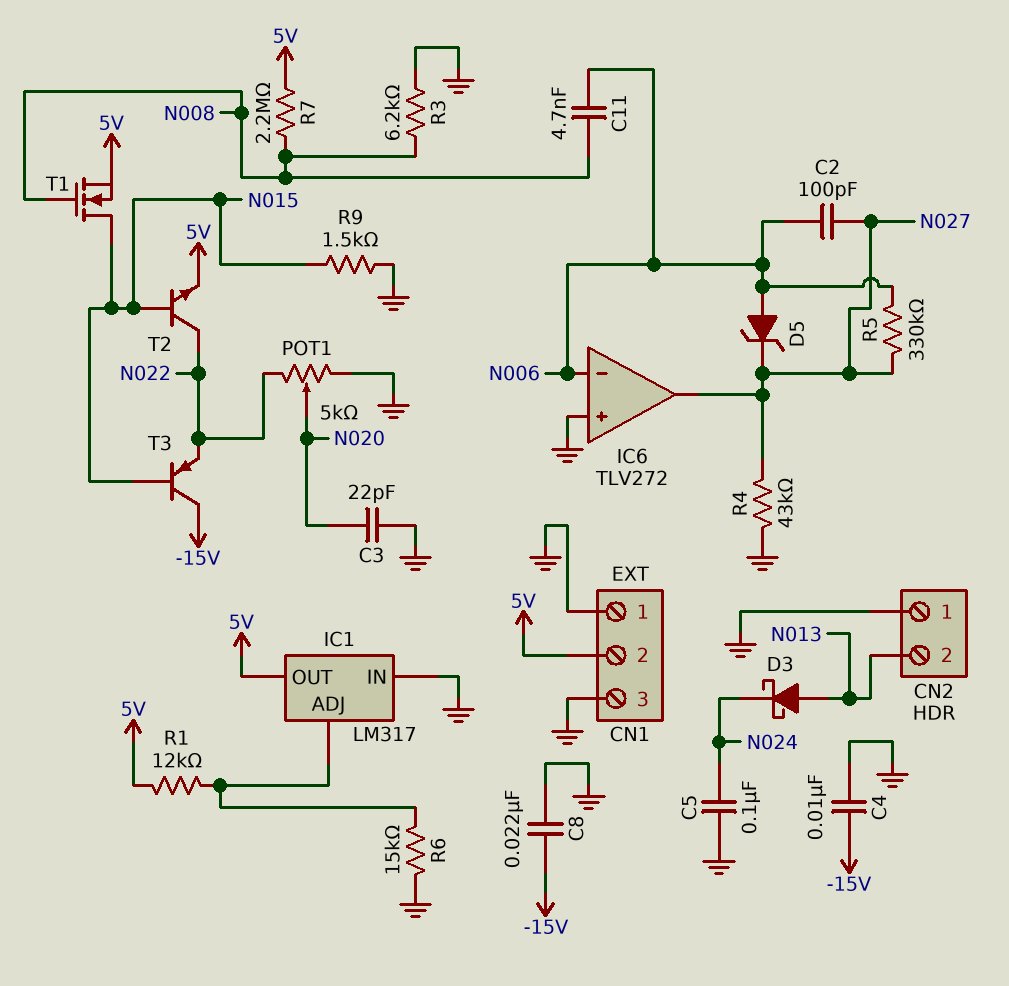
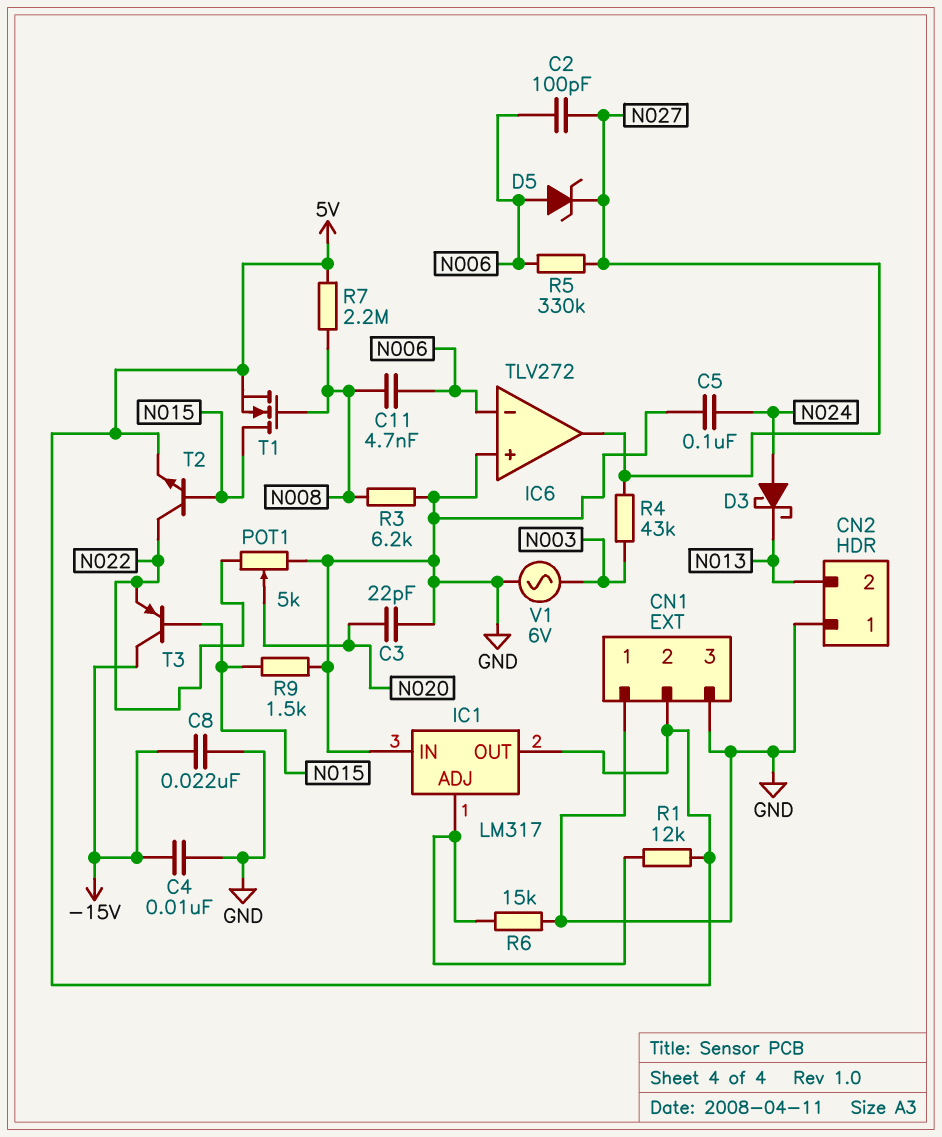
D3: schottky (A N013, K N024) -> schottky (A N024, K N013)
R4: 43k (GND, N027) -> 43k (N003, N027)
V1: none -> AC 6V (GND, N003)

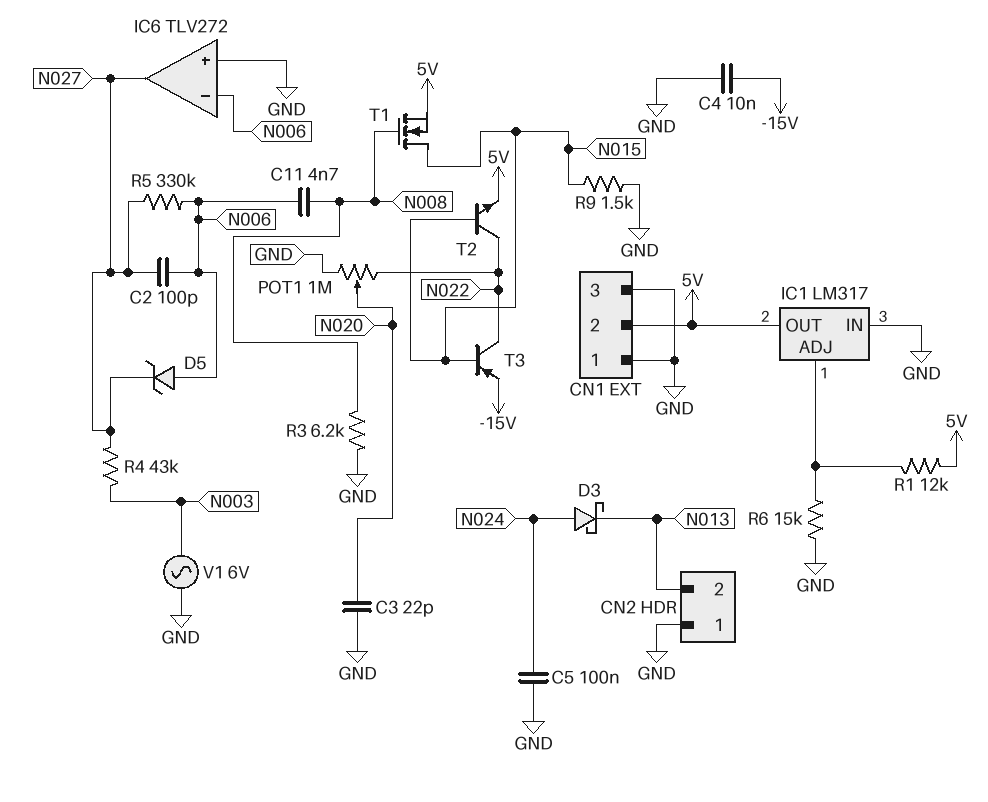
C8: 22nF (-15V, GND) -> none
POT1: 5k (GND, N022, wiper N020) -> 1M (GND, N022, wiper N020)
R7: 2.2M (5V, N008) -> none
T3: PNP (B N015, C -15V, E N022) -> PNP (B N015, C N022, E -15V)

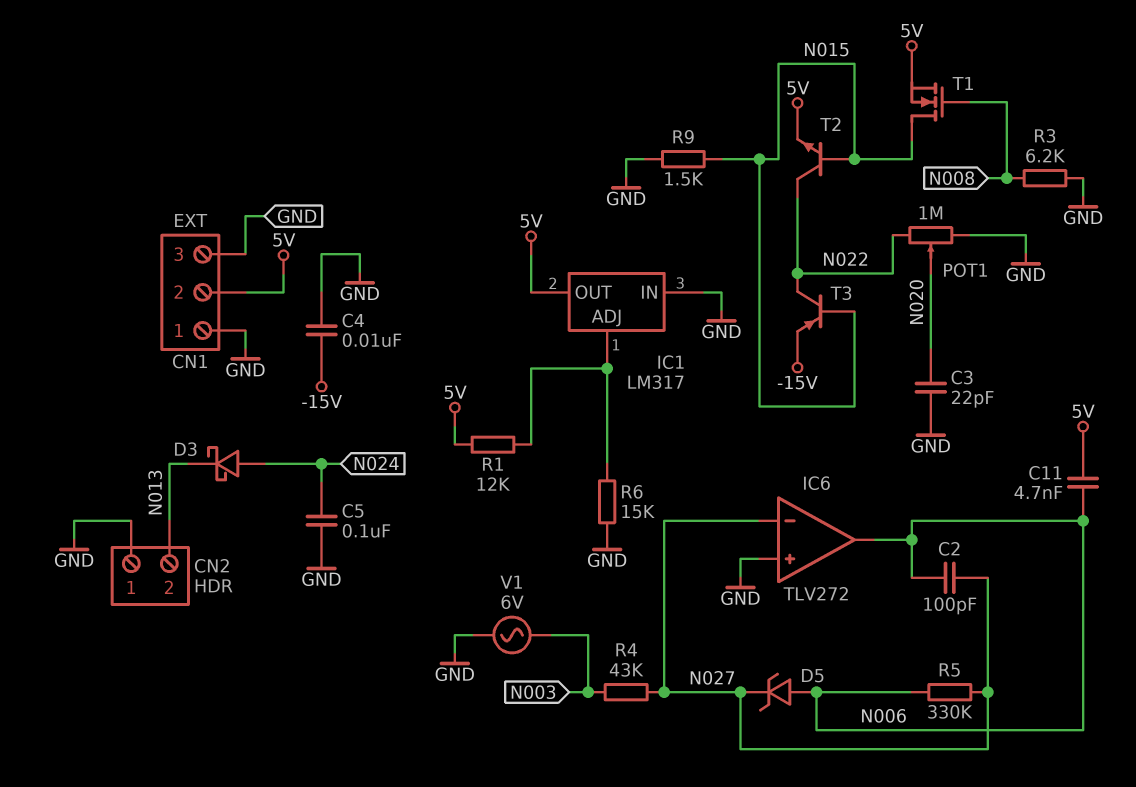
C11: 4.7nF (N006, N008) -> 4.7nF (5V, N006)
IC6 pin in-: N006 -> N027
IC6 pin out: N027 -> N006

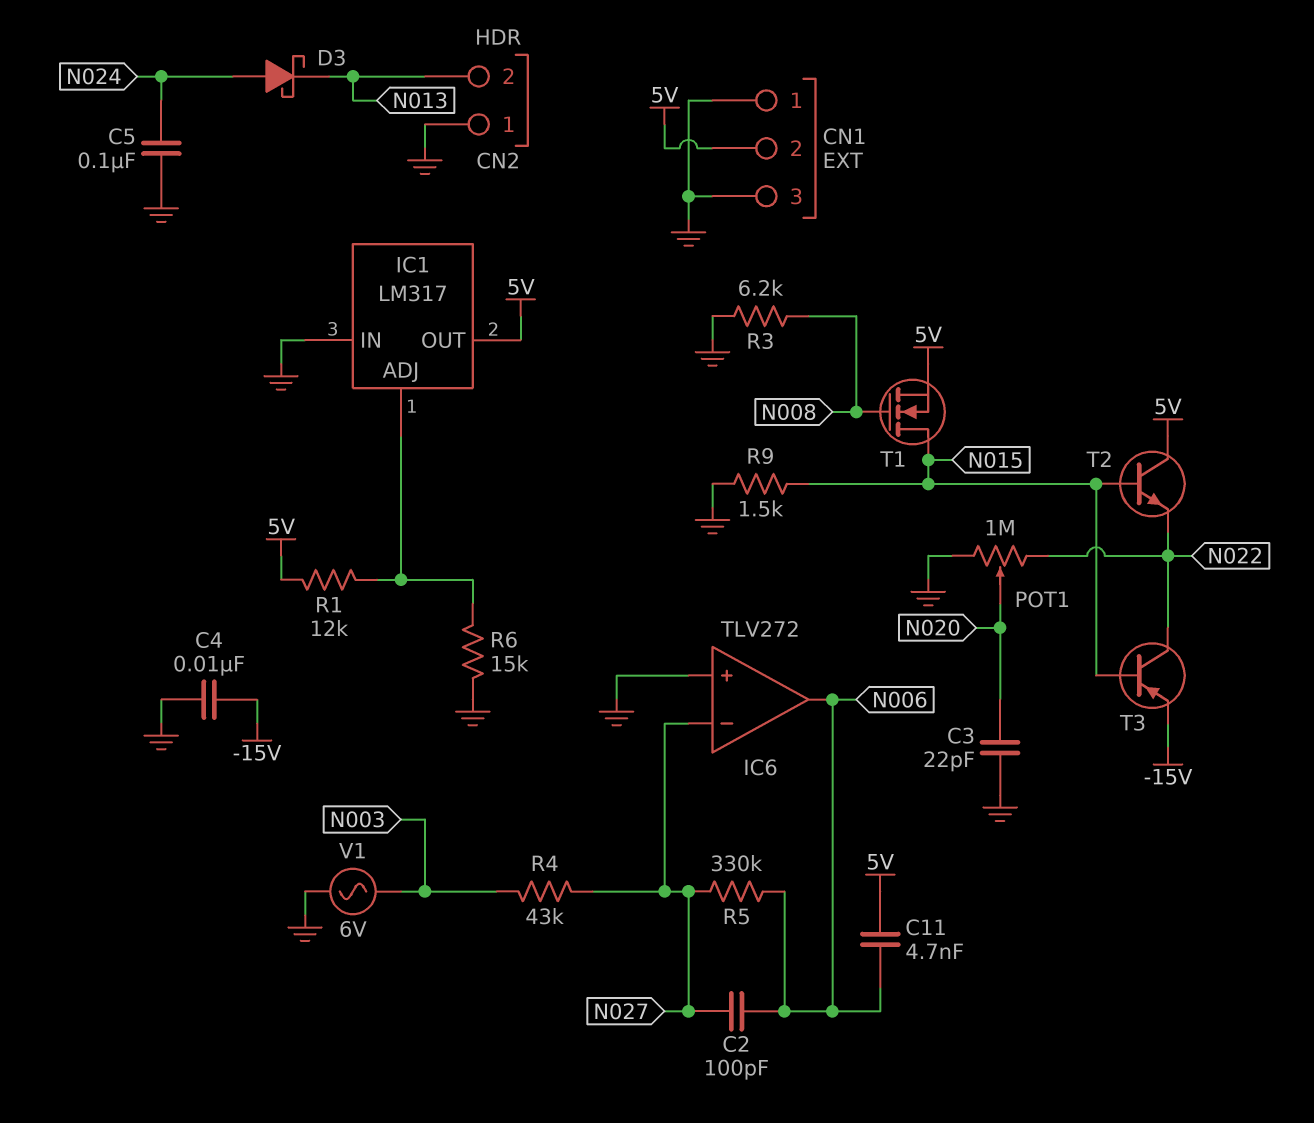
D5: zener (A N006, K N027) -> none
T2: NPN (B N015, C N022, E 5V) -> NPN (B N015, C 5V, E N022)

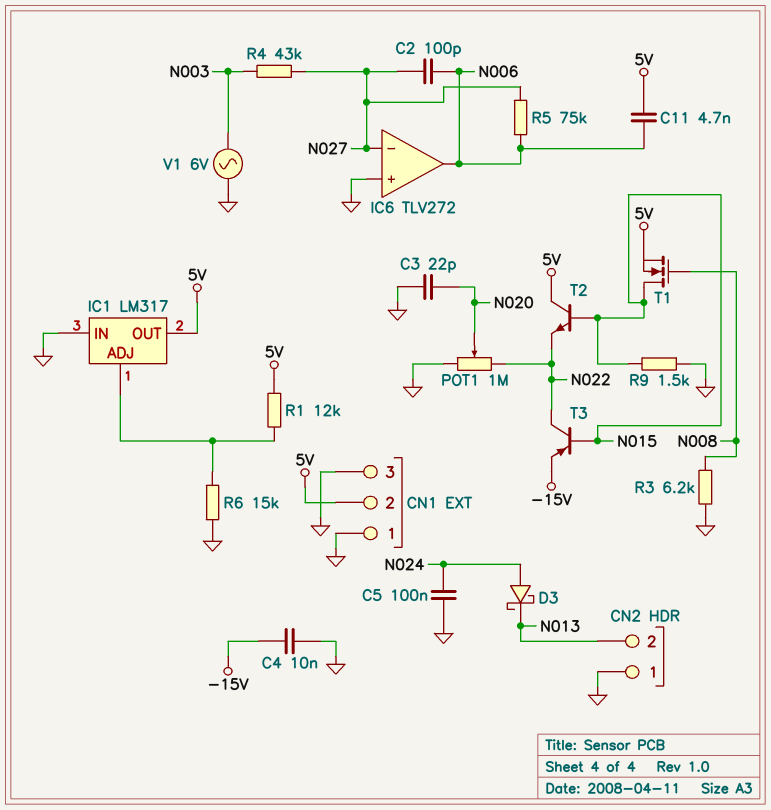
R5: 330k (N006, N027) -> 75k (N006, N027)

